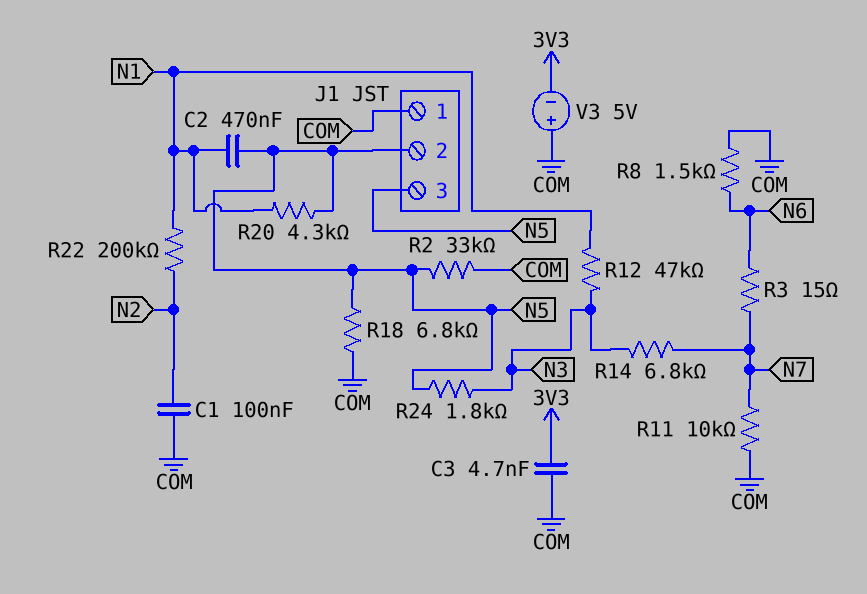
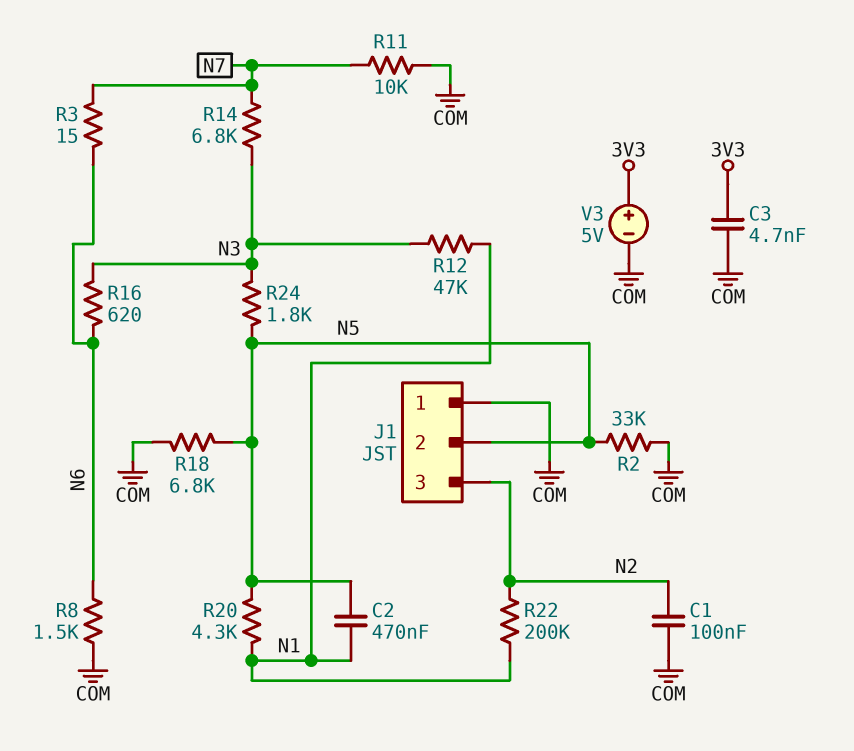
J1 pin 3: N5 -> N2
R16: none -> 620 (N3, N6)
V3: 5V (plus COM, minus 3V3) -> 5V (plus 3V3, minus COM)

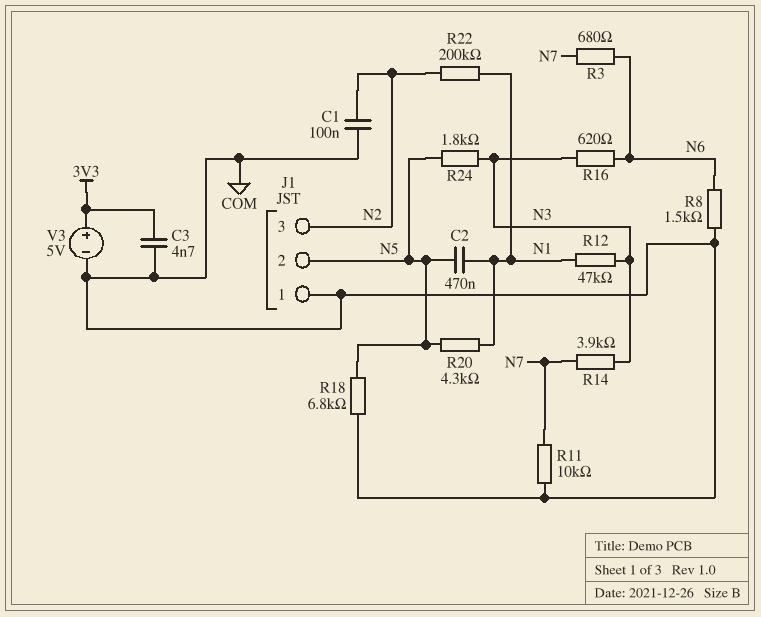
R2: 33k (COM, N5) -> none
R3: 15 (N6, N7) -> 680 (N6, N7)
R14: 6.8k (N3, N7) -> 3.9k (N3, N7)

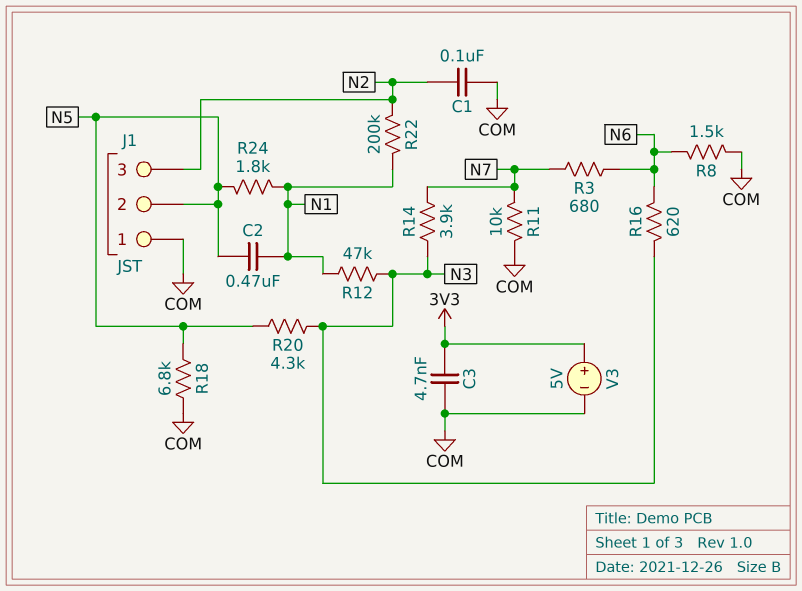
R20: 4.3k (N1, N5) -> 4.3k (N3, N5)
R24: 1.8k (N3, N5) -> 1.8k (N1, N5)

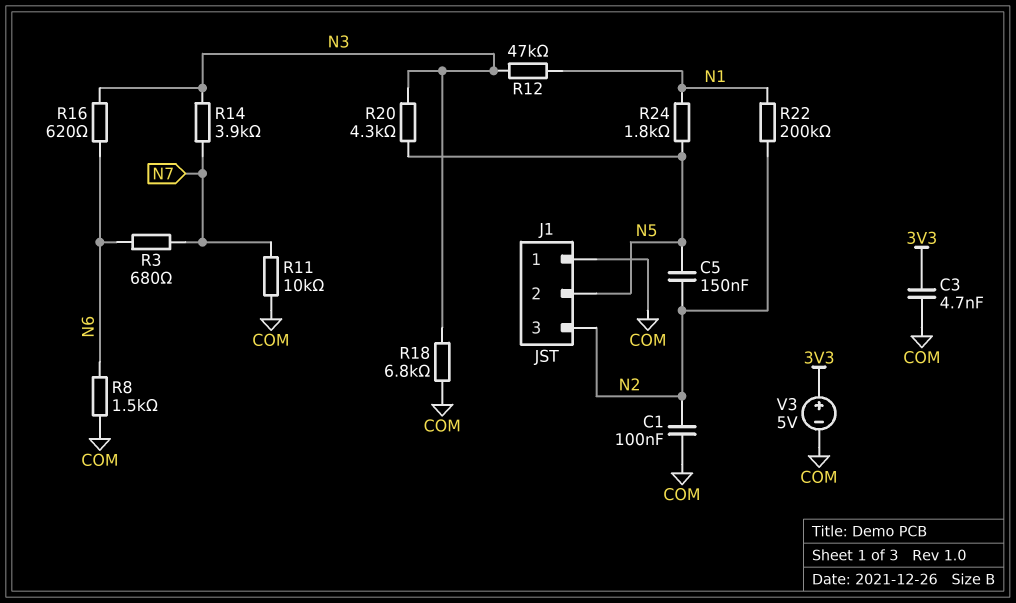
C2: 470nF (N1, N5) -> none
C5: none -> 150nF (N2, N5)
R18: 6.8k (COM, N5) -> 6.8k (COM, N3)

